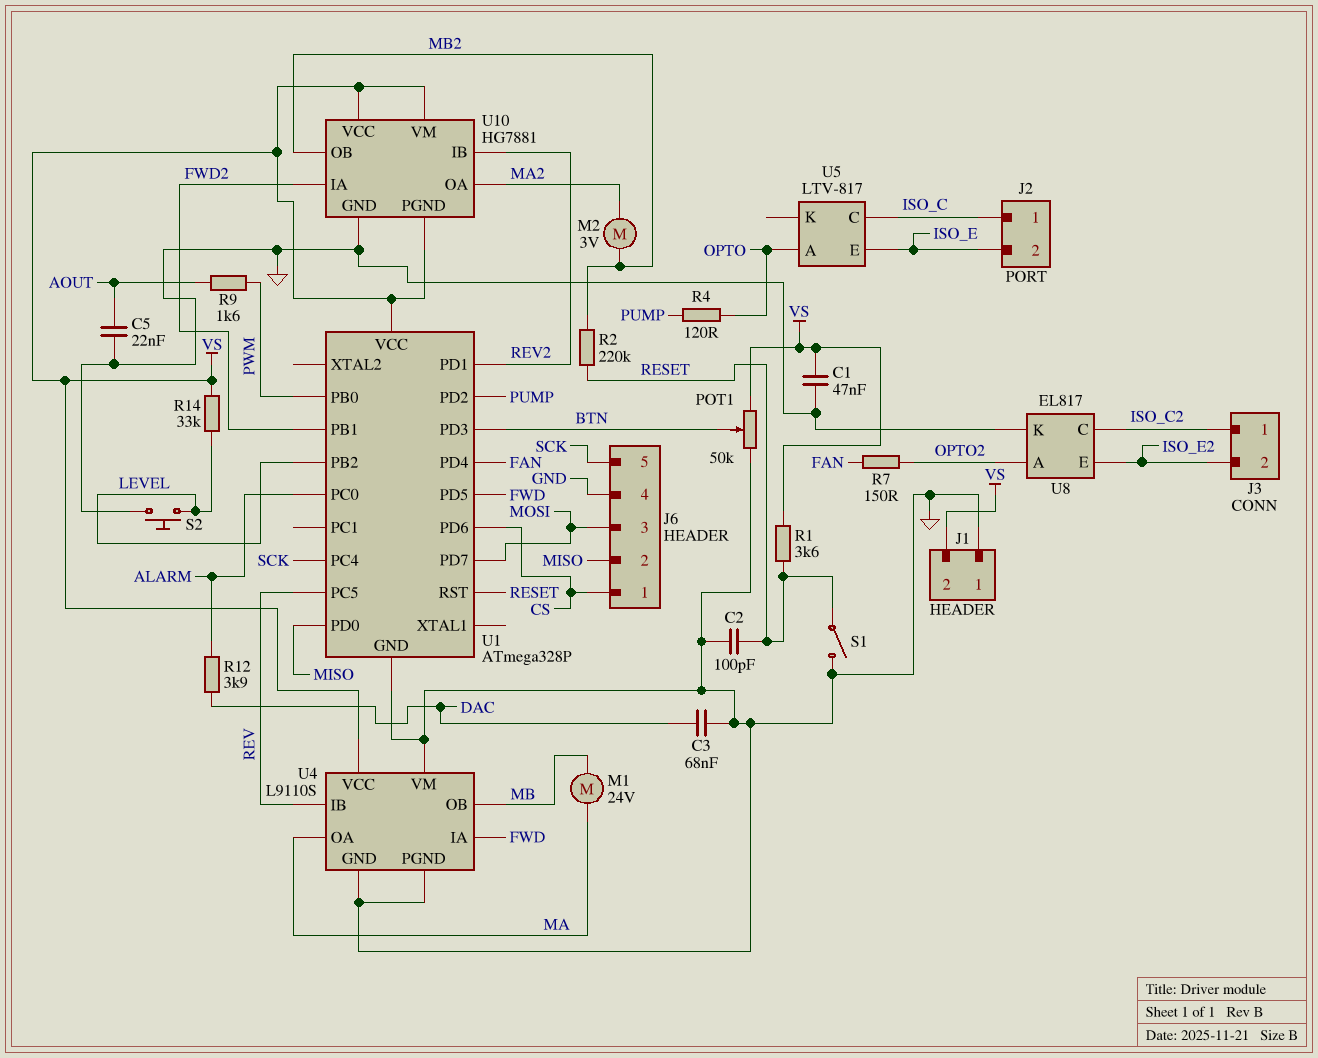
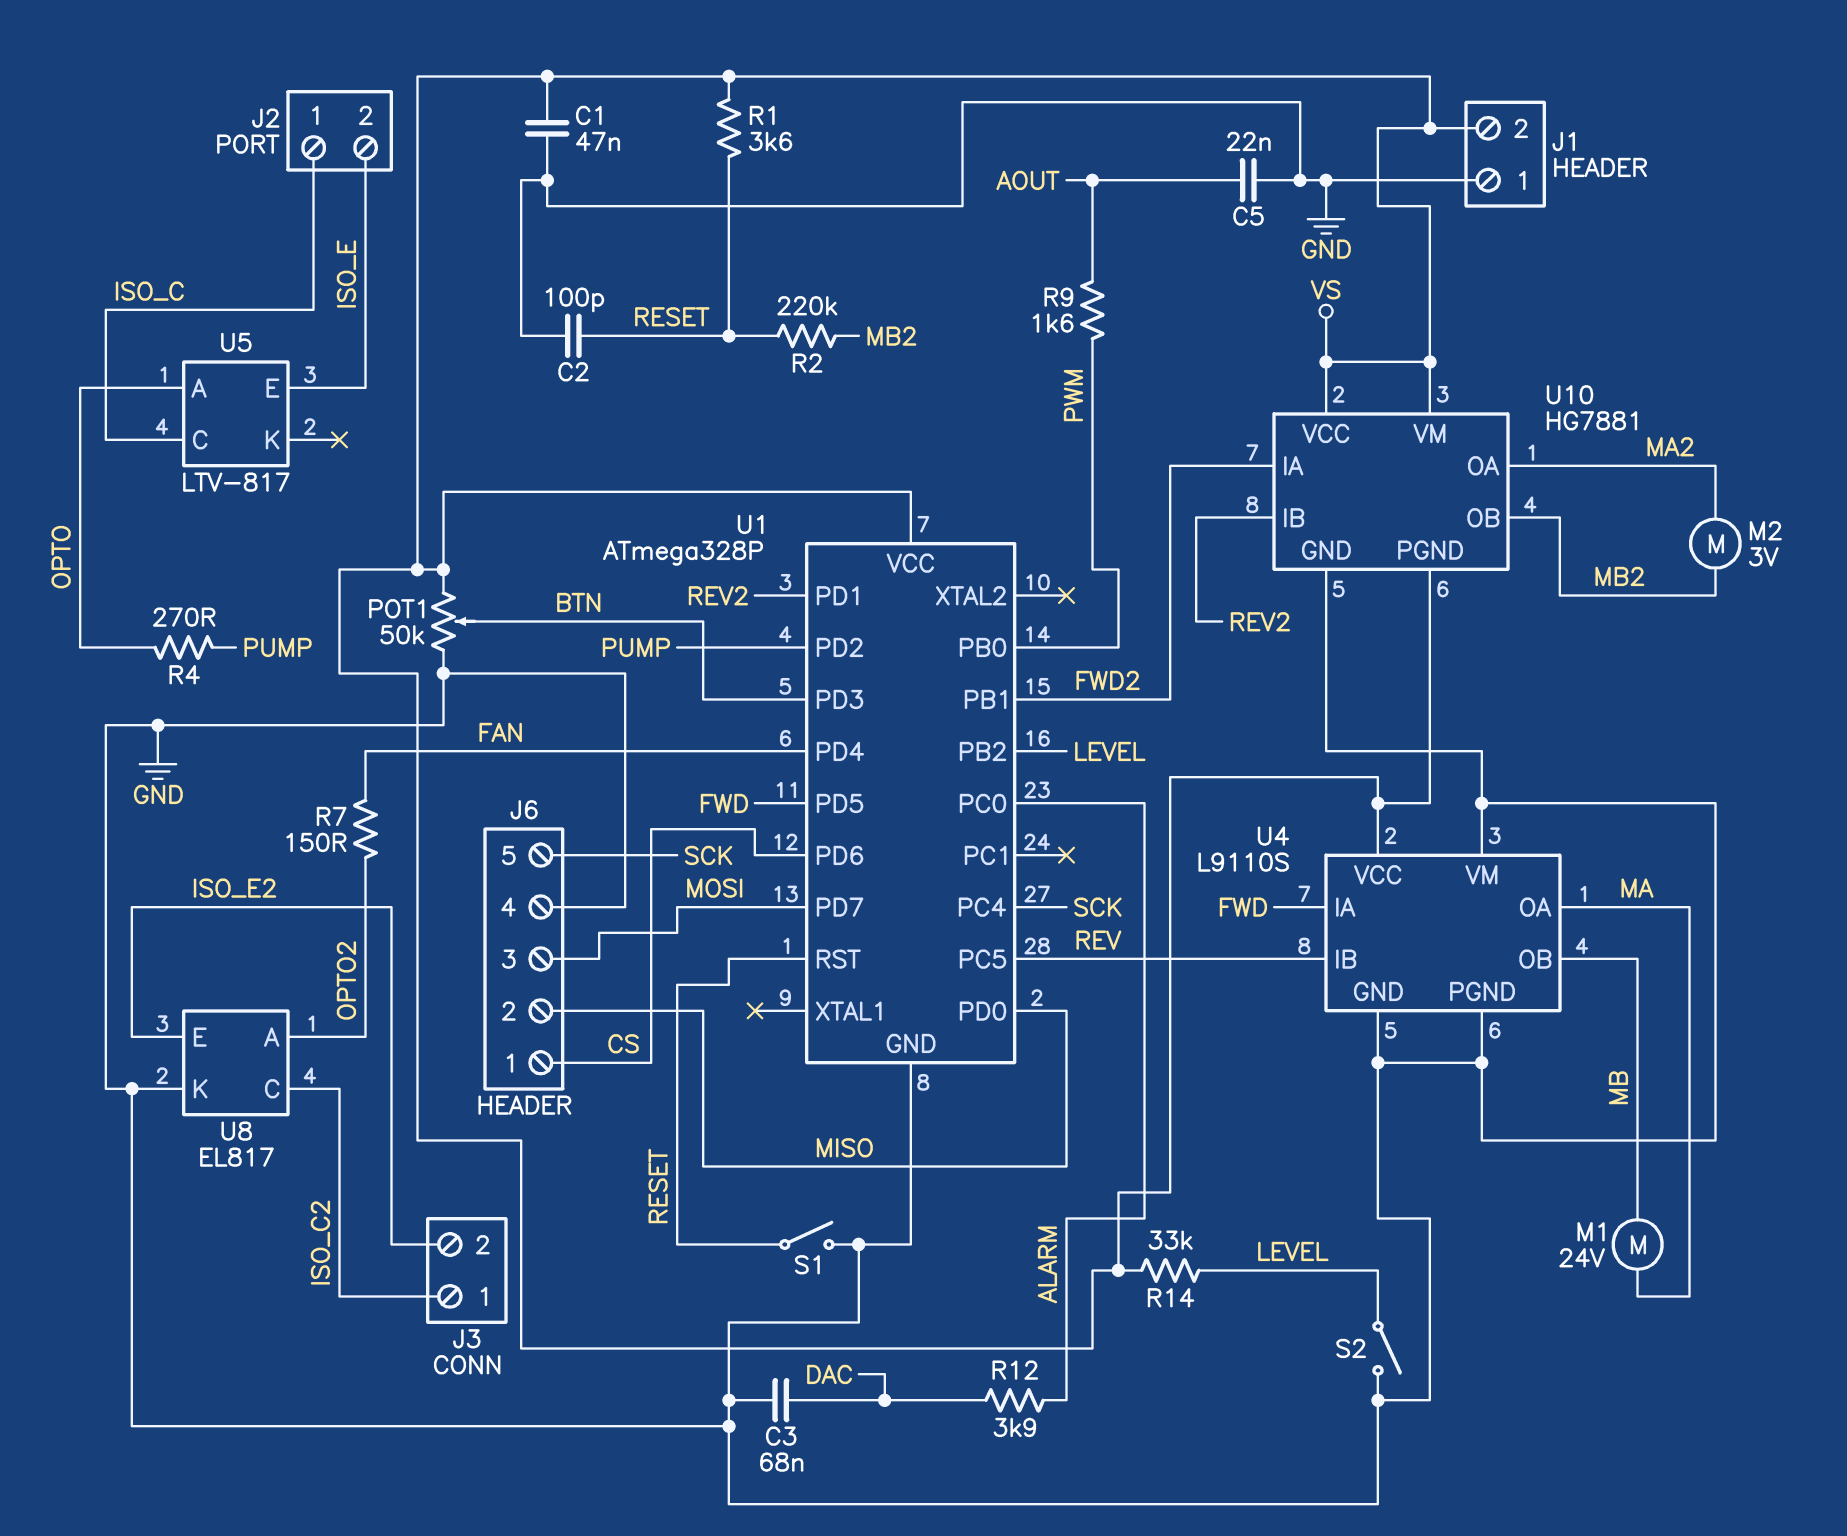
R4: 120 (OPTO, PUMP) -> 270 (OPTO, PUMP)
S2: button (GND, LEVEL) -> switch (GND, LEVEL)

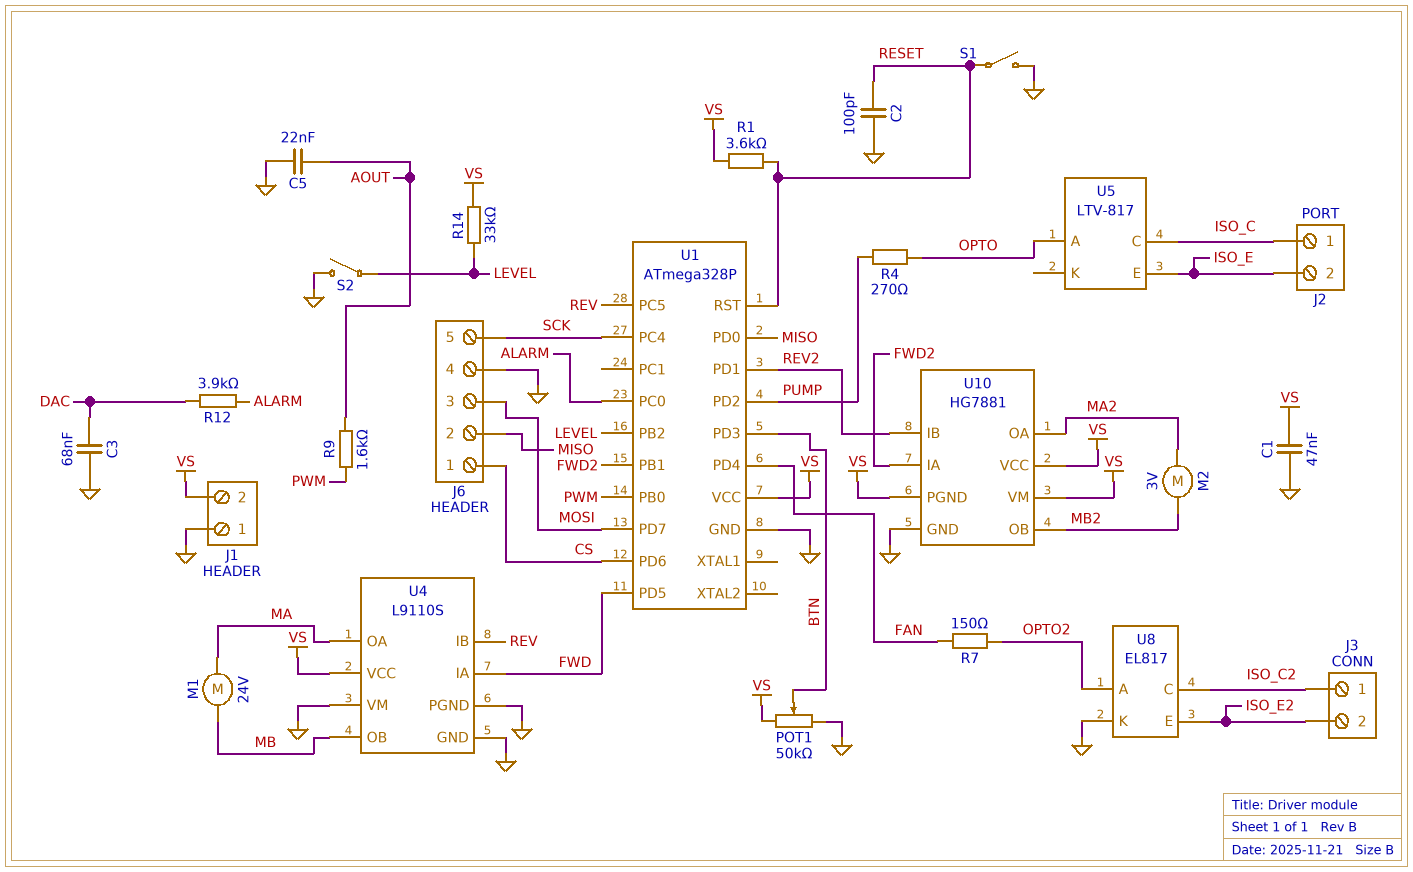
R2: 220k (MB2, RESET) -> none

